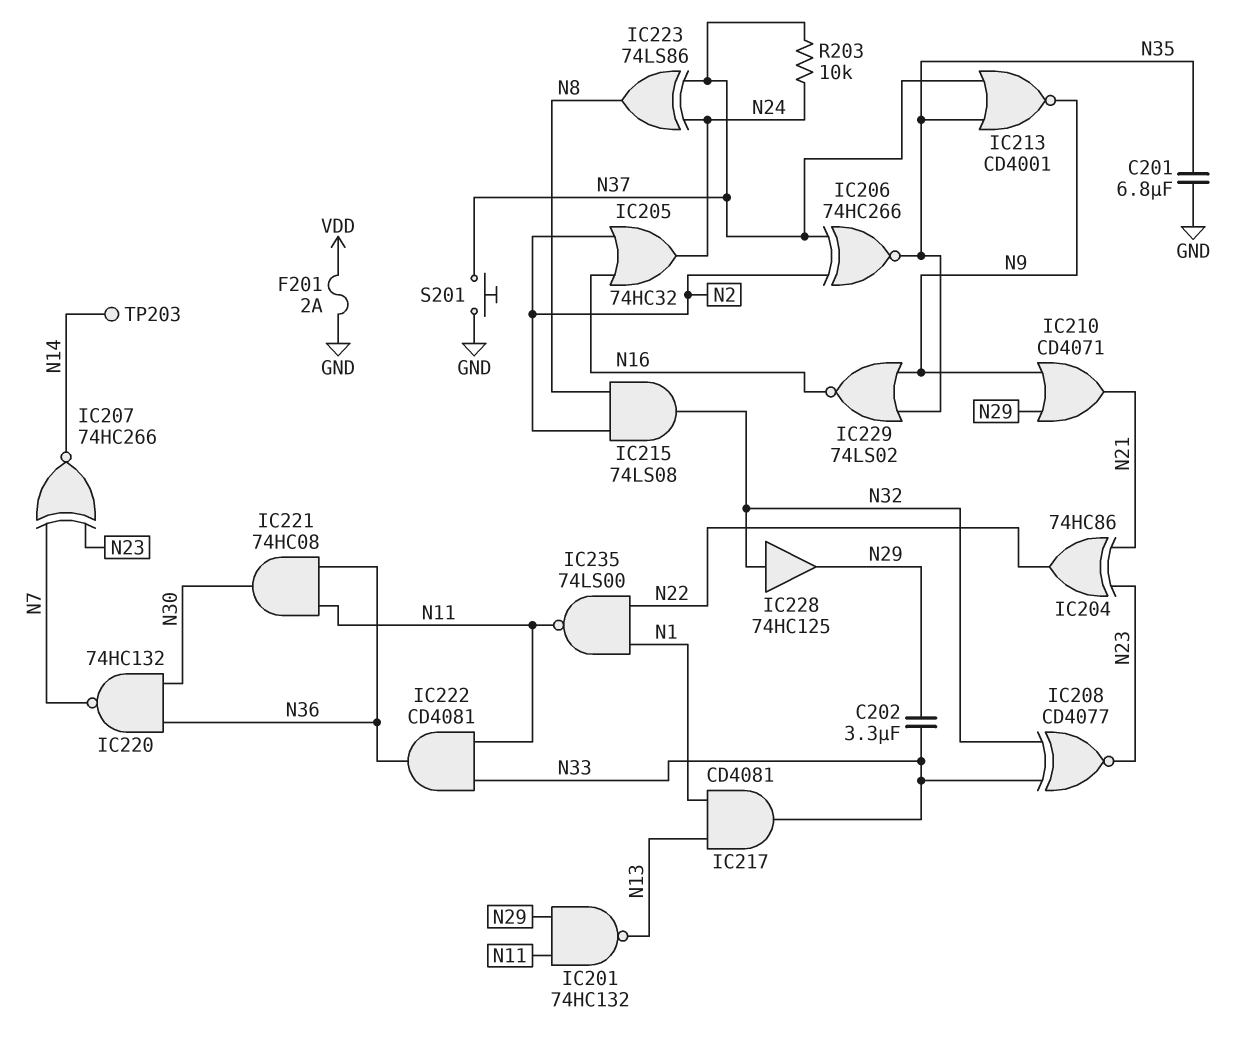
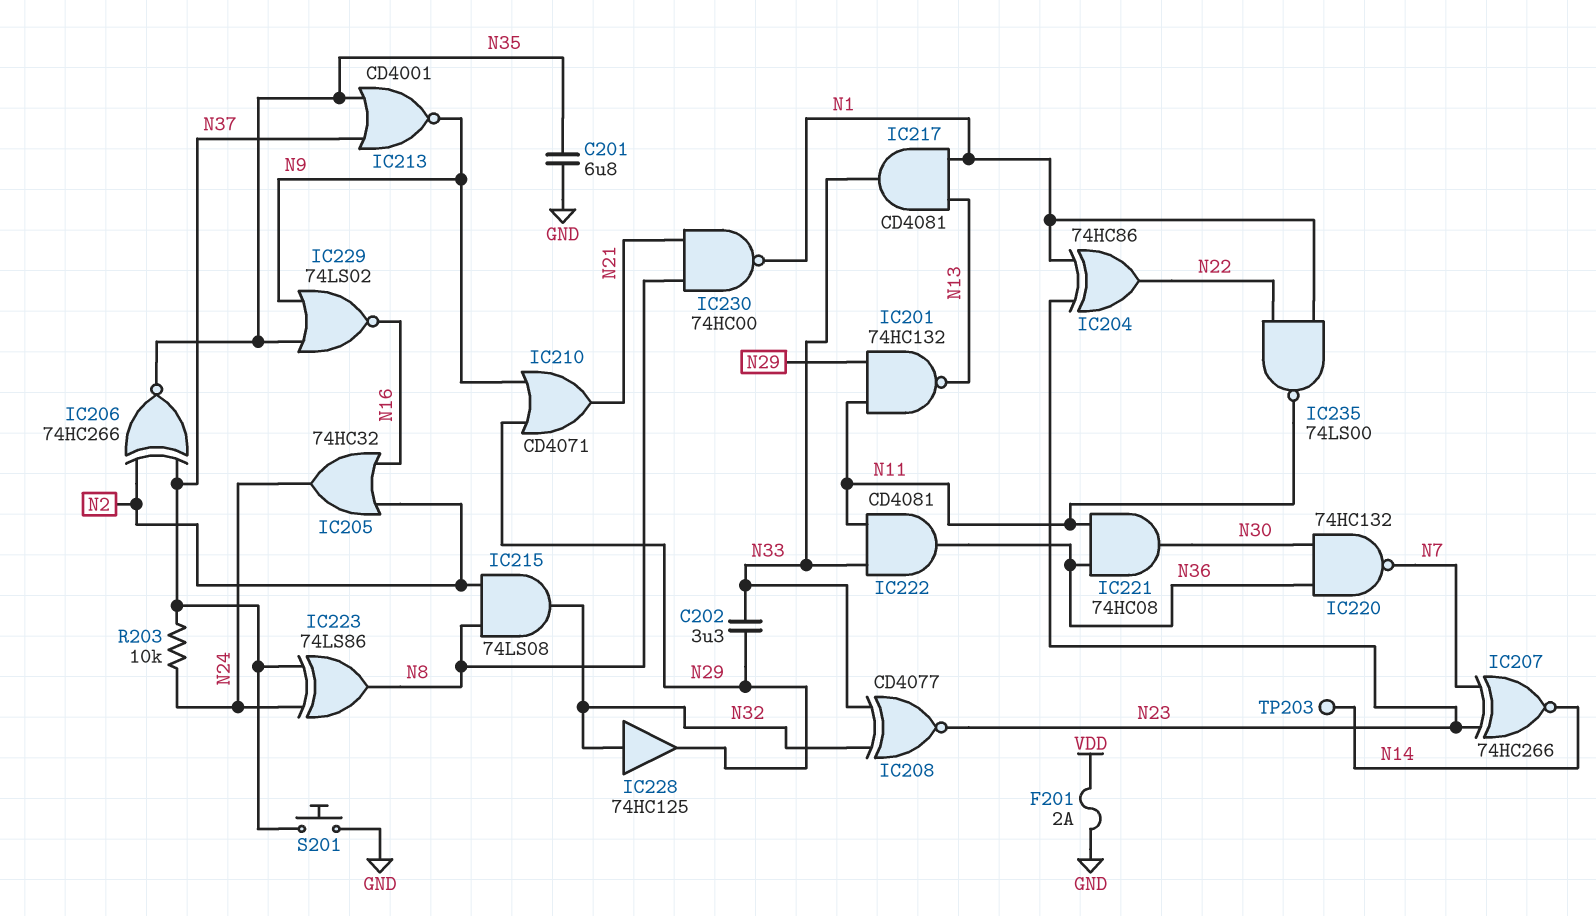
IC204: XOR 74HC86 (in N21, in N23, out N22) -> XOR 74HC86 (in N1, in N23, out N22)
IC230: none -> NAND 74HC00 (in N8, in N21, out N1)

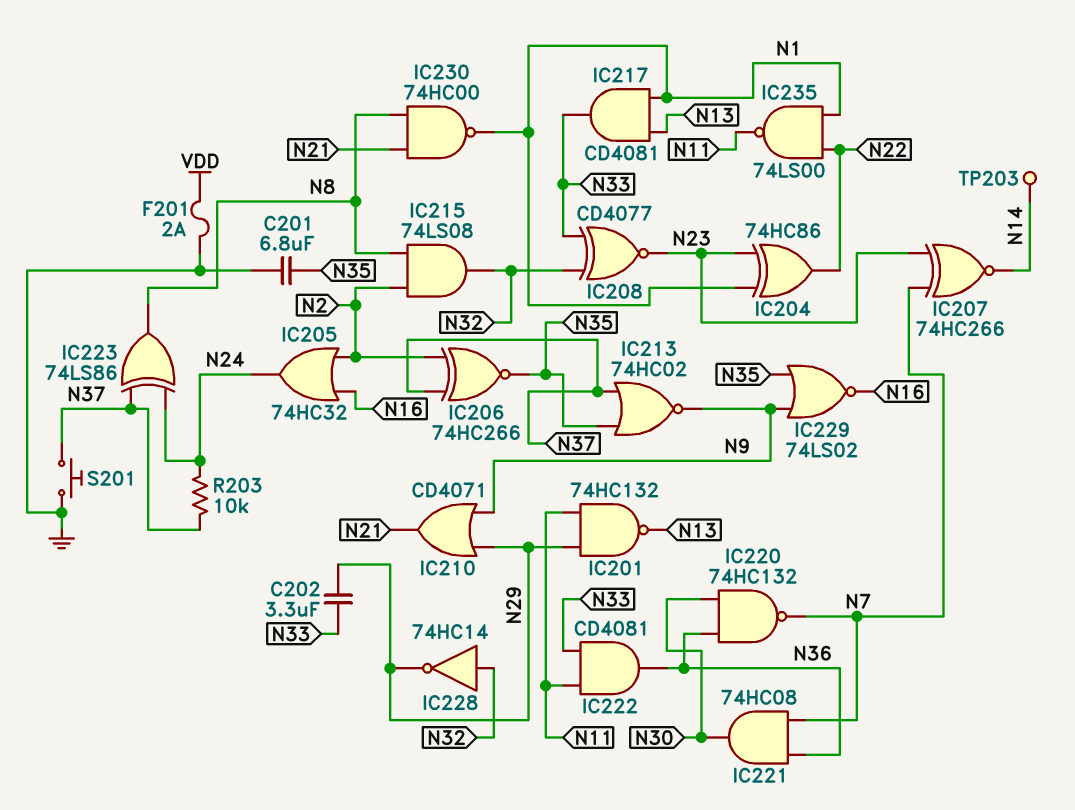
IC213: NOR CD4001 (in N35, in N37, out N9) -> NOR 74HC02 (in N35, in N37, out N9)
IC221: AND 74HC08 (in N11, in N36, out N30) -> AND 74HC08 (in N7, in N36, out N30)
IC228: buffer 74HC125 (in N32, out N29) -> NOT 74HC14 (in N32, out N29)

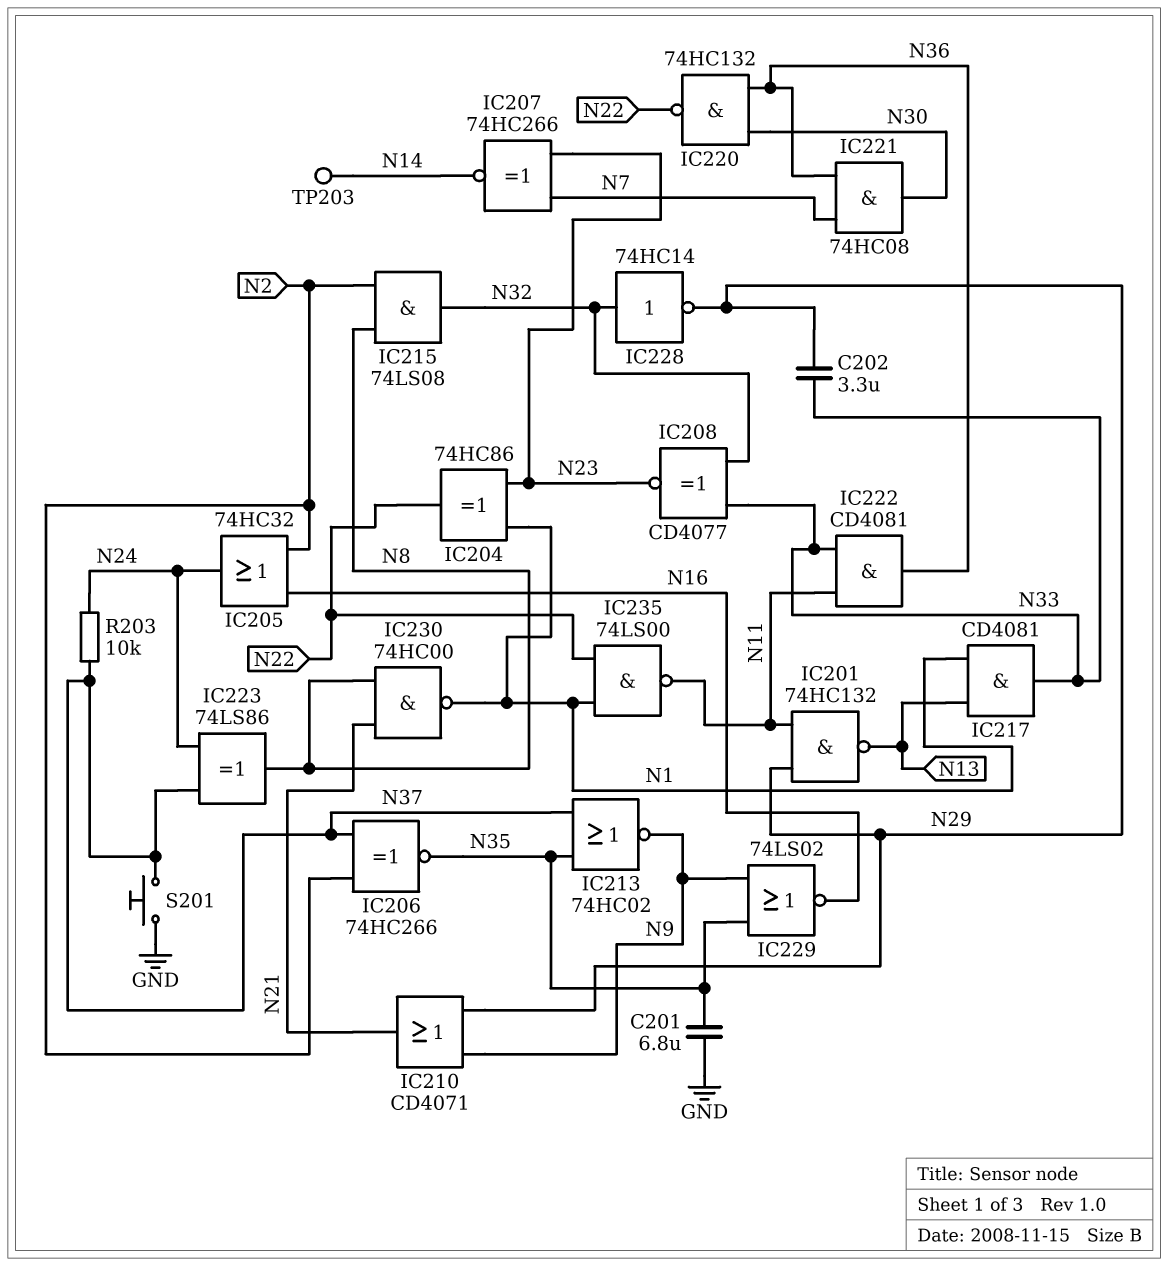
F201: 2A (GND, VDD) -> none
IC220: NAND 74HC132 (in N30, in N36, out N7) -> NAND 74HC132 (in N30, in N36, out N22)

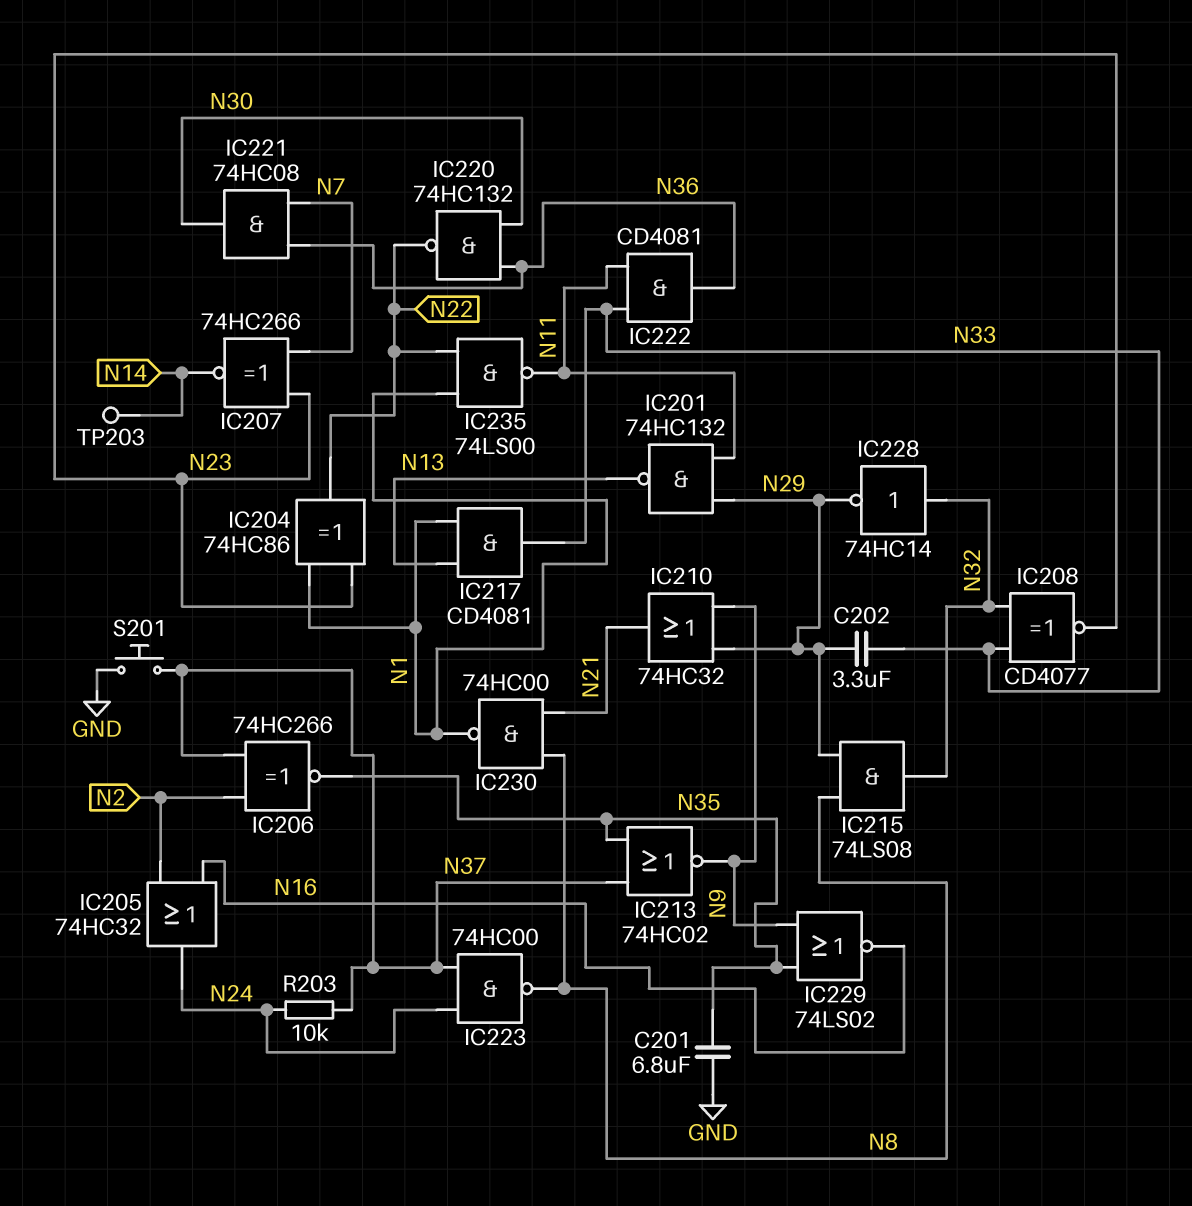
IC210: OR CD4071 (in N9, in N29, out N21) -> OR 74HC32 (in N9, in N29, out N21)
IC215: AND 74LS08 (in N2, in N8, out N32) -> AND 74LS08 (in N8, in N29, out N32)
IC223: XOR 74LS86 (in N24, in N37, out N8) -> NAND 74HC00 (in N24, in N37, out N8)

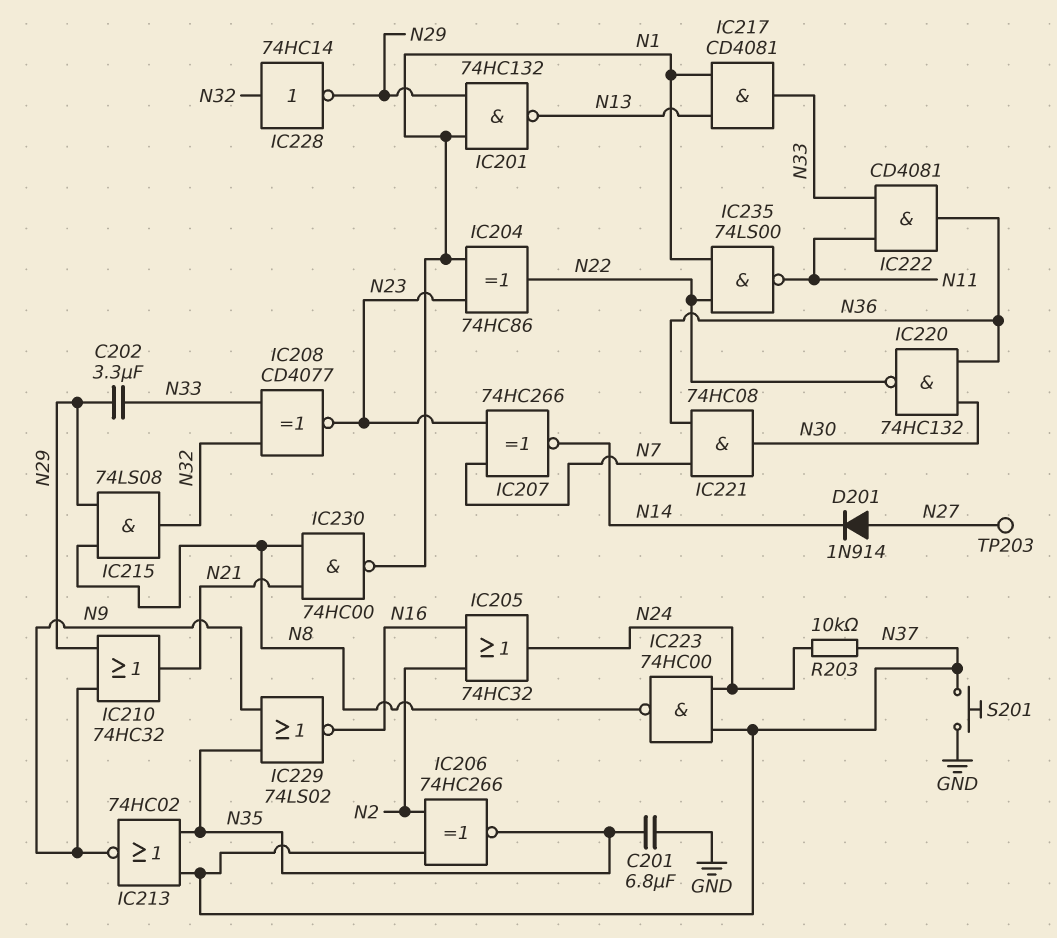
D201: none -> diode 1N914 (A N27, K N14)
IC201: NAND 74HC132 (in N11, in N29, out N13) -> NAND 74HC132 (in N1, in N29, out N13)
TP203: test point (N14) -> test point (N27)

